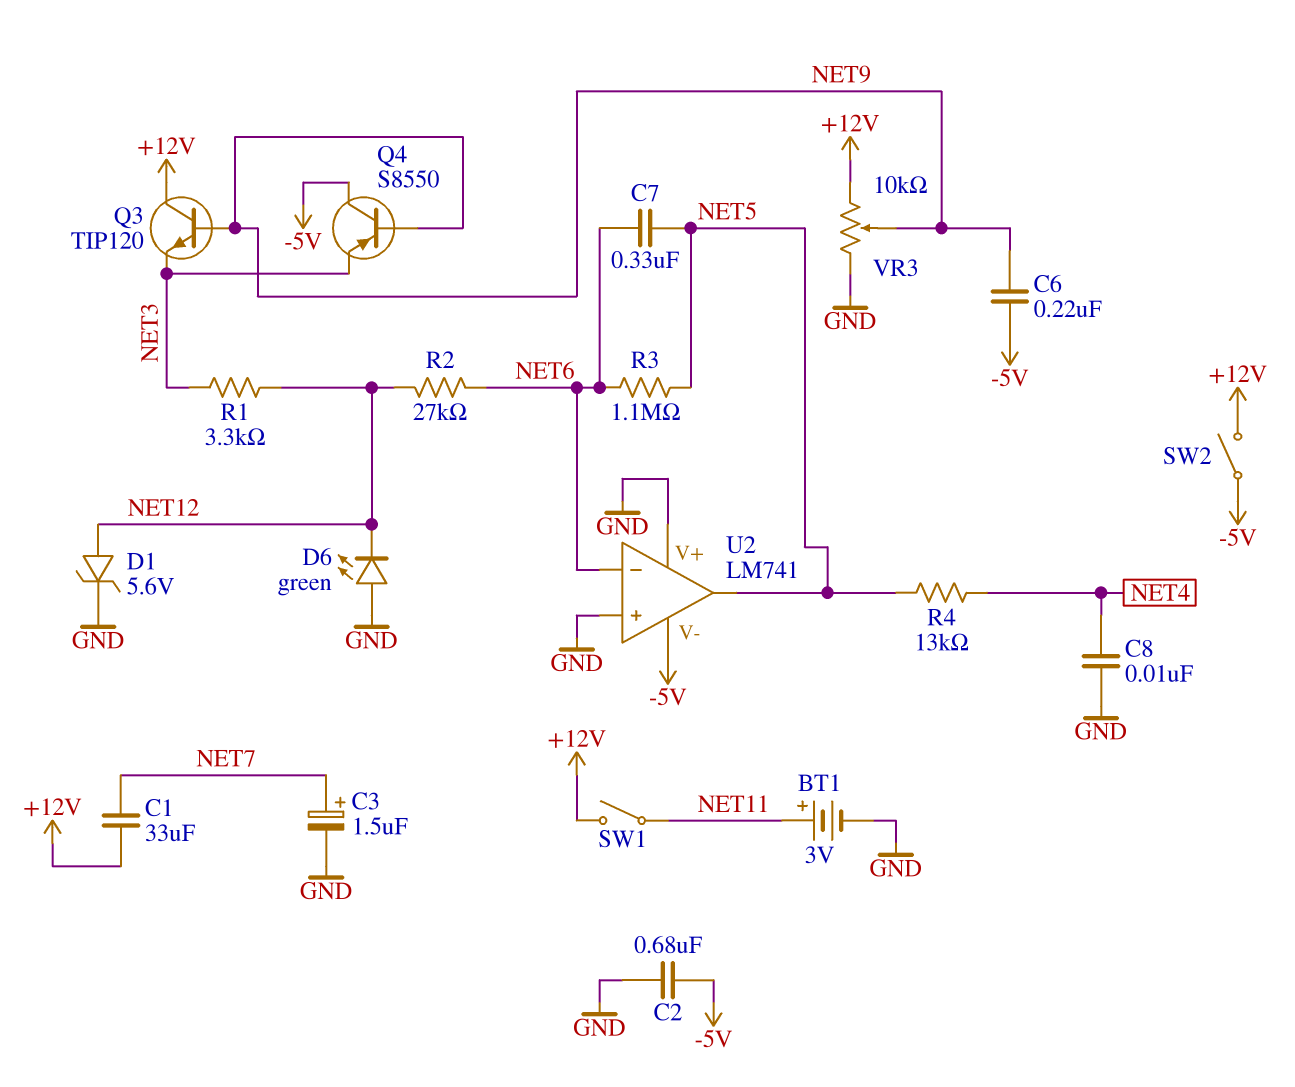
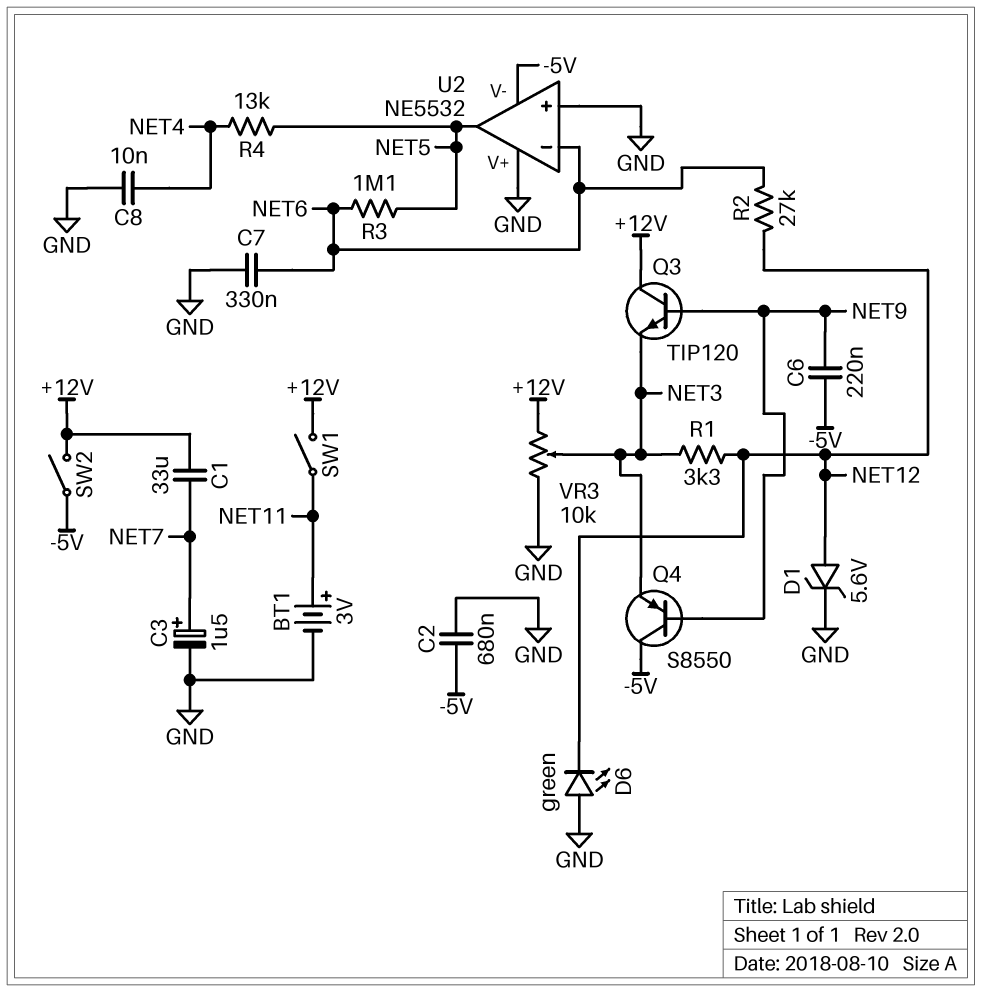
C7: 330nF (NET5, NET6) -> 330nF (GND, NET6)
U2: LM741 -> NE5532
VR3: 10k (+12V, GND, wiper NET9) -> 10k (+12V, GND, wiper NET3)

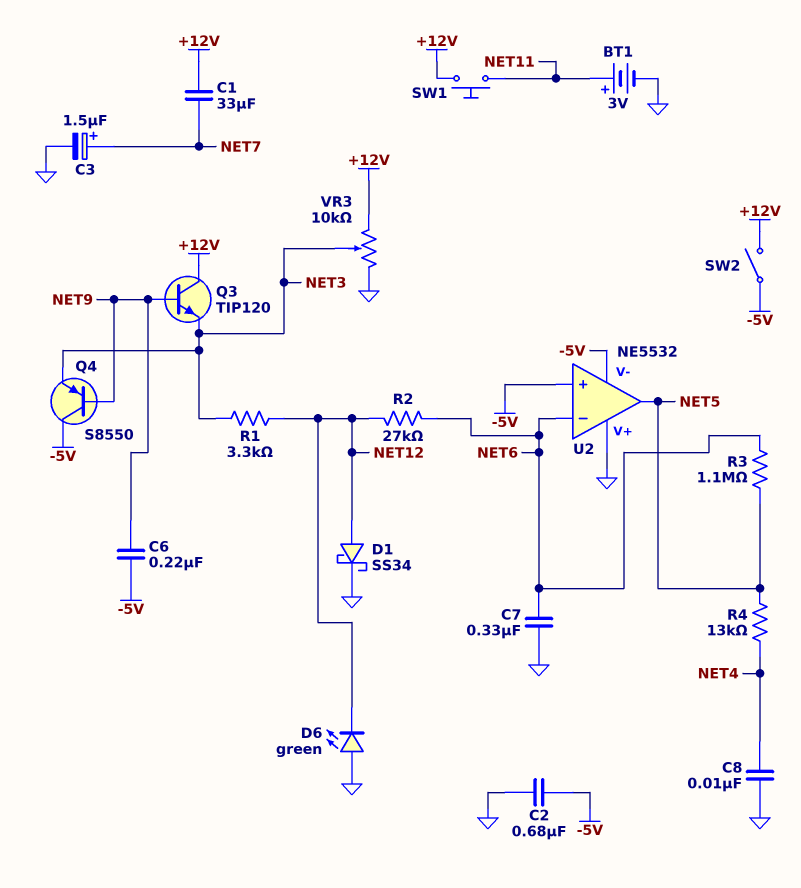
D1: zener 5.6V (A NET12, K GND) -> schottky SS34 (A NET12, K GND)
SW1: switch (+12V, NET11) -> button (+12V, NET11)
U2 pin in+: GND -> -5V

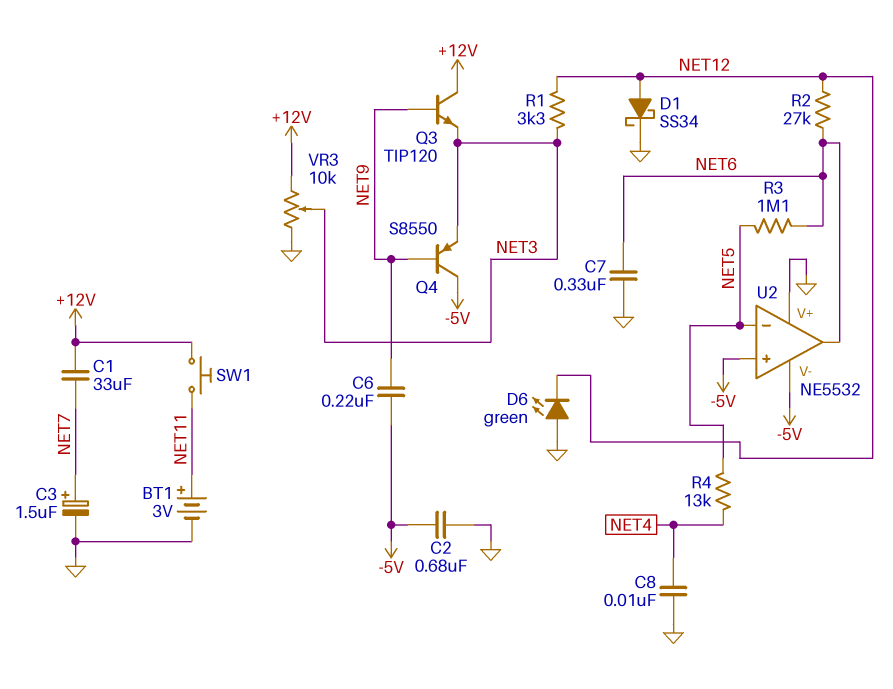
SW2: switch (+12V, -5V) -> none
U2 pin in-: NET6 -> NET5
U2 pin out: NET5 -> NET6

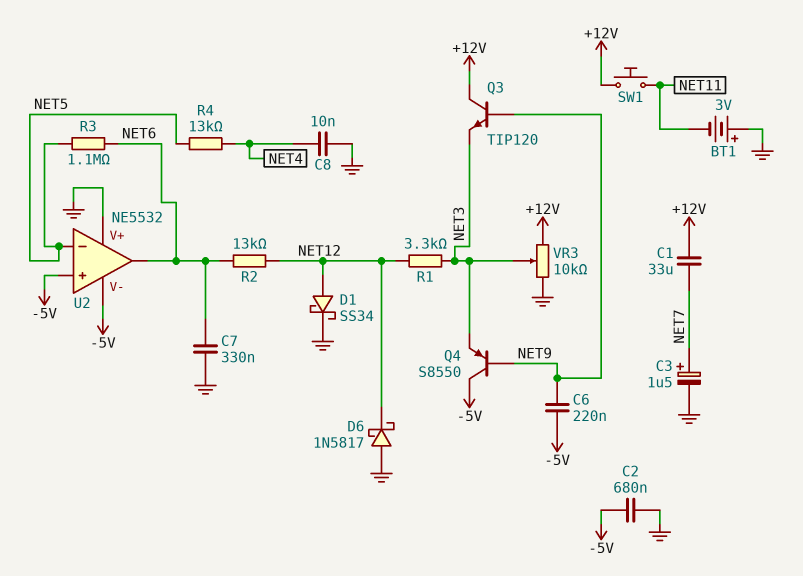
BT1: 3V (plus NET11, minus GND) -> 3V (plus GND, minus NET11)
D6: LED green (A GND, K NET12) -> schottky 1N5817 (A GND, K NET12)
R2: 27k (NET6, NET12) -> 13k (NET6, NET12)

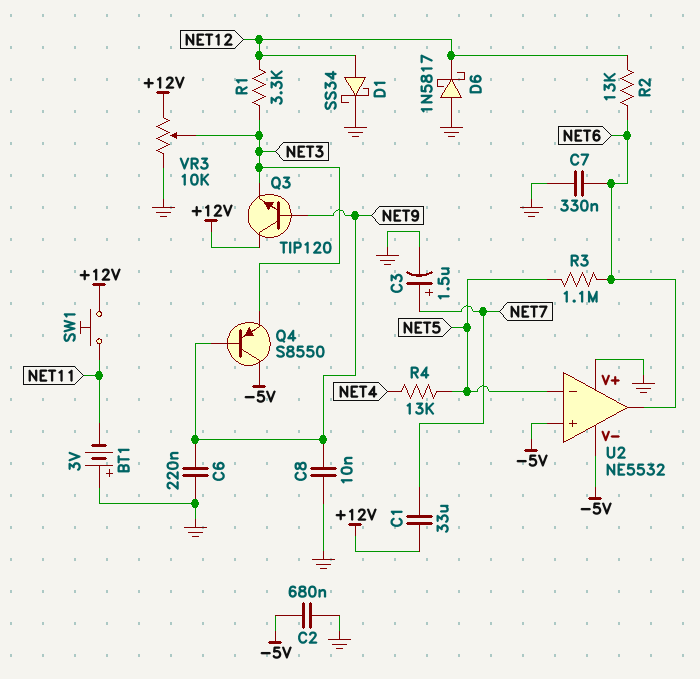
C6: 220nF (-5V, NET9) -> 220nF (GND, NET9)
C8: 10nF (GND, NET4) -> 10nF (GND, NET9)

